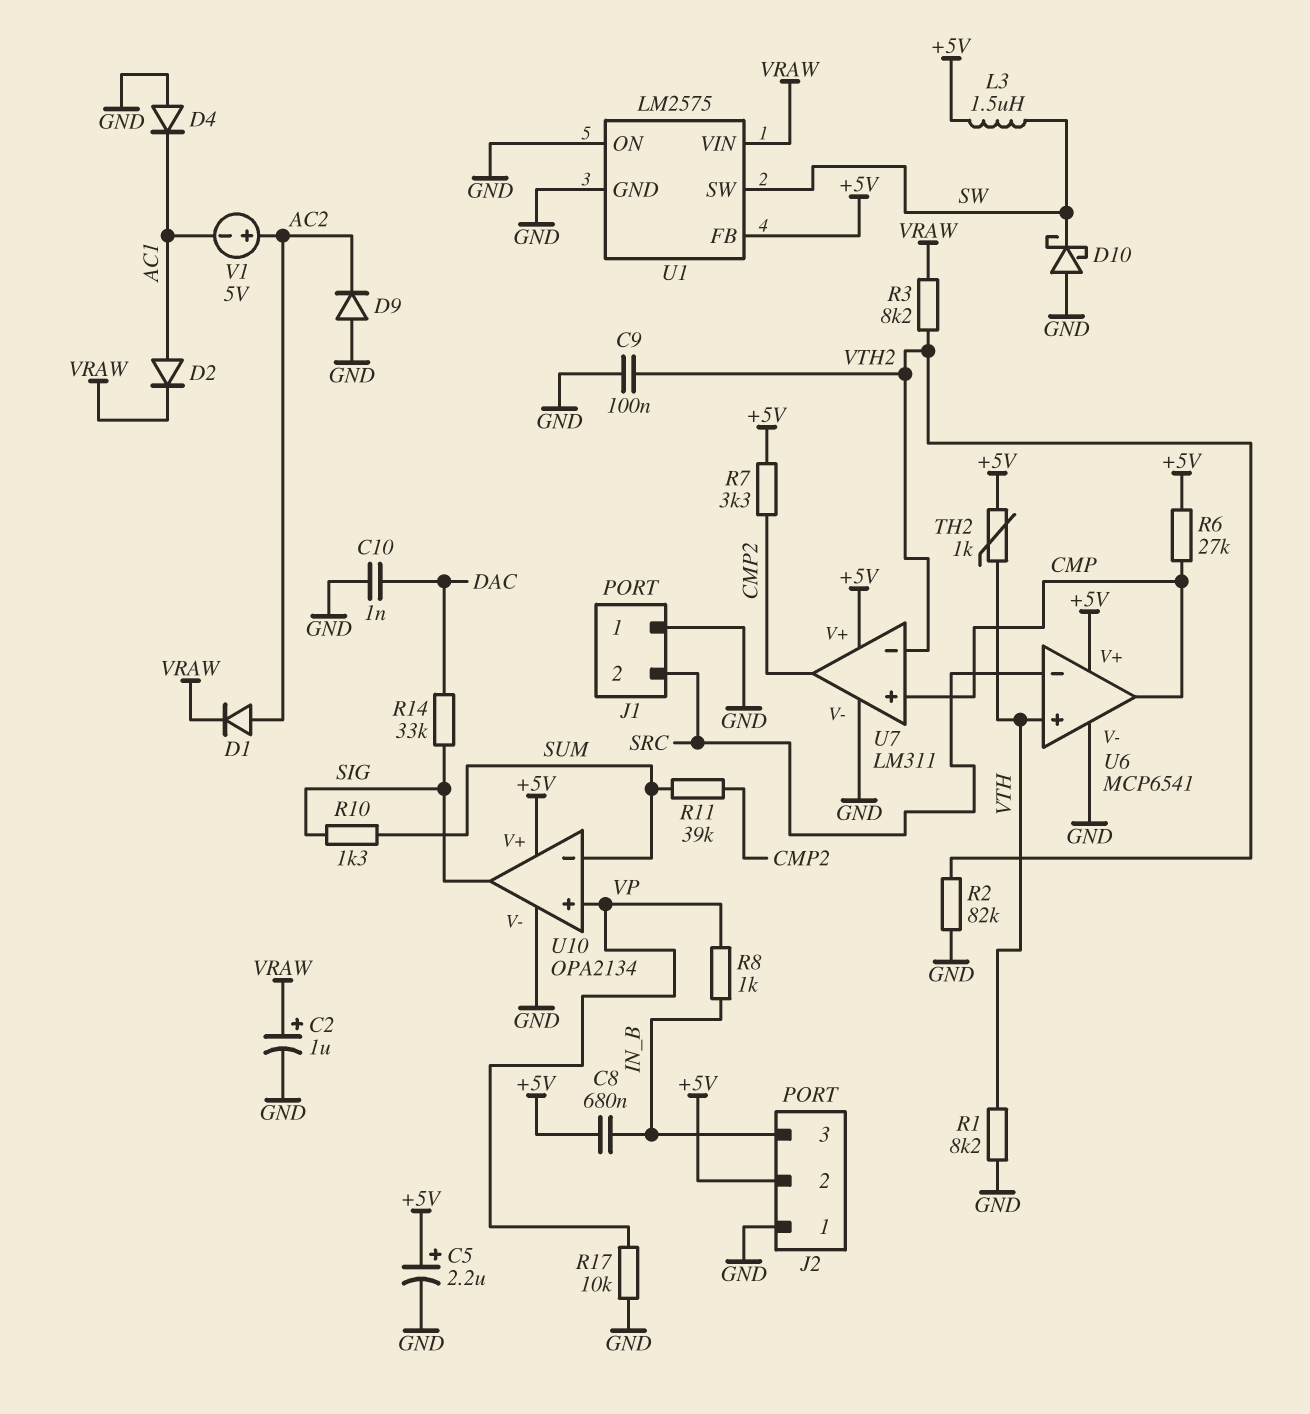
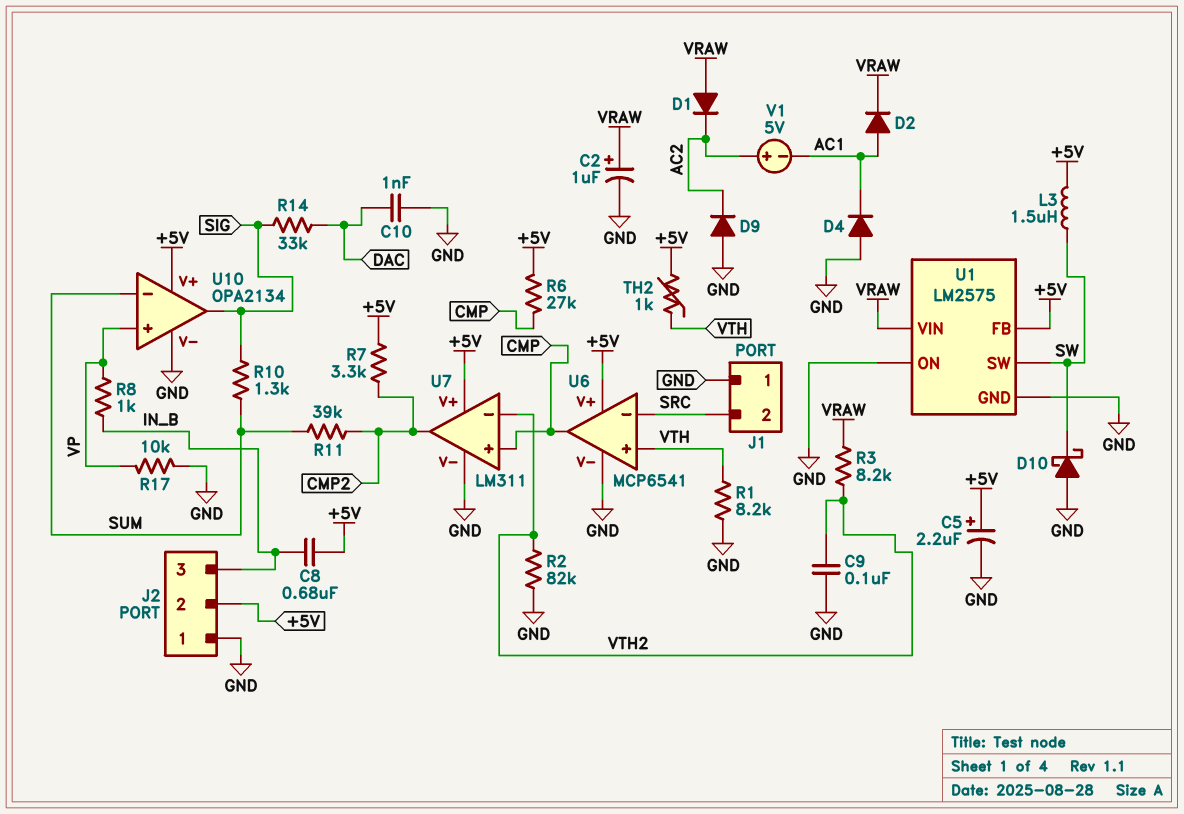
D1: diode (A AC2, K VRAW) -> diode (A VRAW, K AC2)

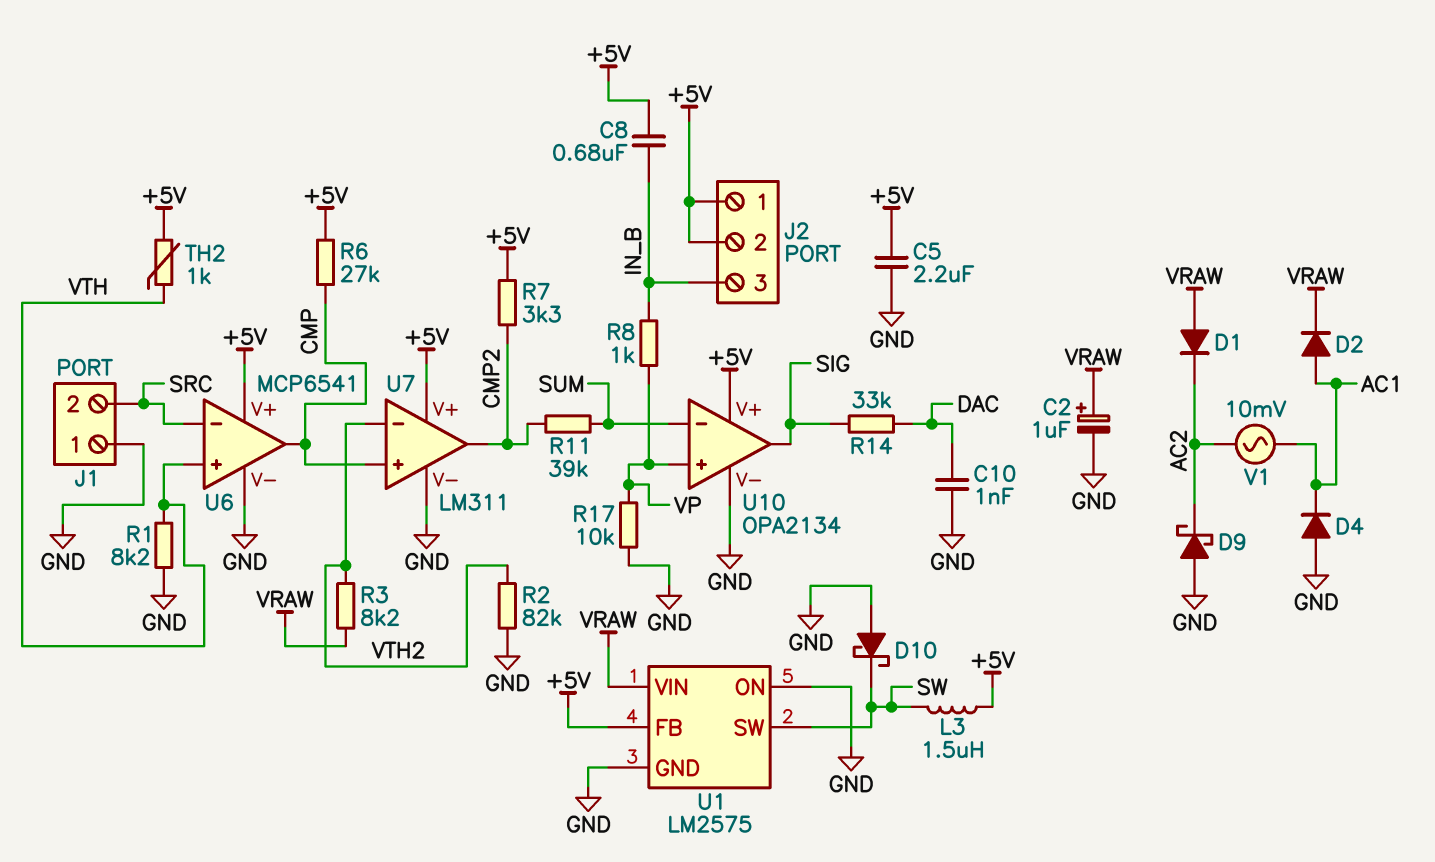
C5: 2.2uF (plus +5V, minus GND) -> 2.2uF (+5V, GND)
C9: 100nF (GND, VTH2) -> none
D9: diode (A GND, K AC2) -> schottky (A GND, K AC2)
J2 pin 1: GND -> +5V
R10: 1.3k (SIG, SUM) -> none
V1: 5V (plus AC2, minus AC1) -> AC 10mV (AC1, AC2)

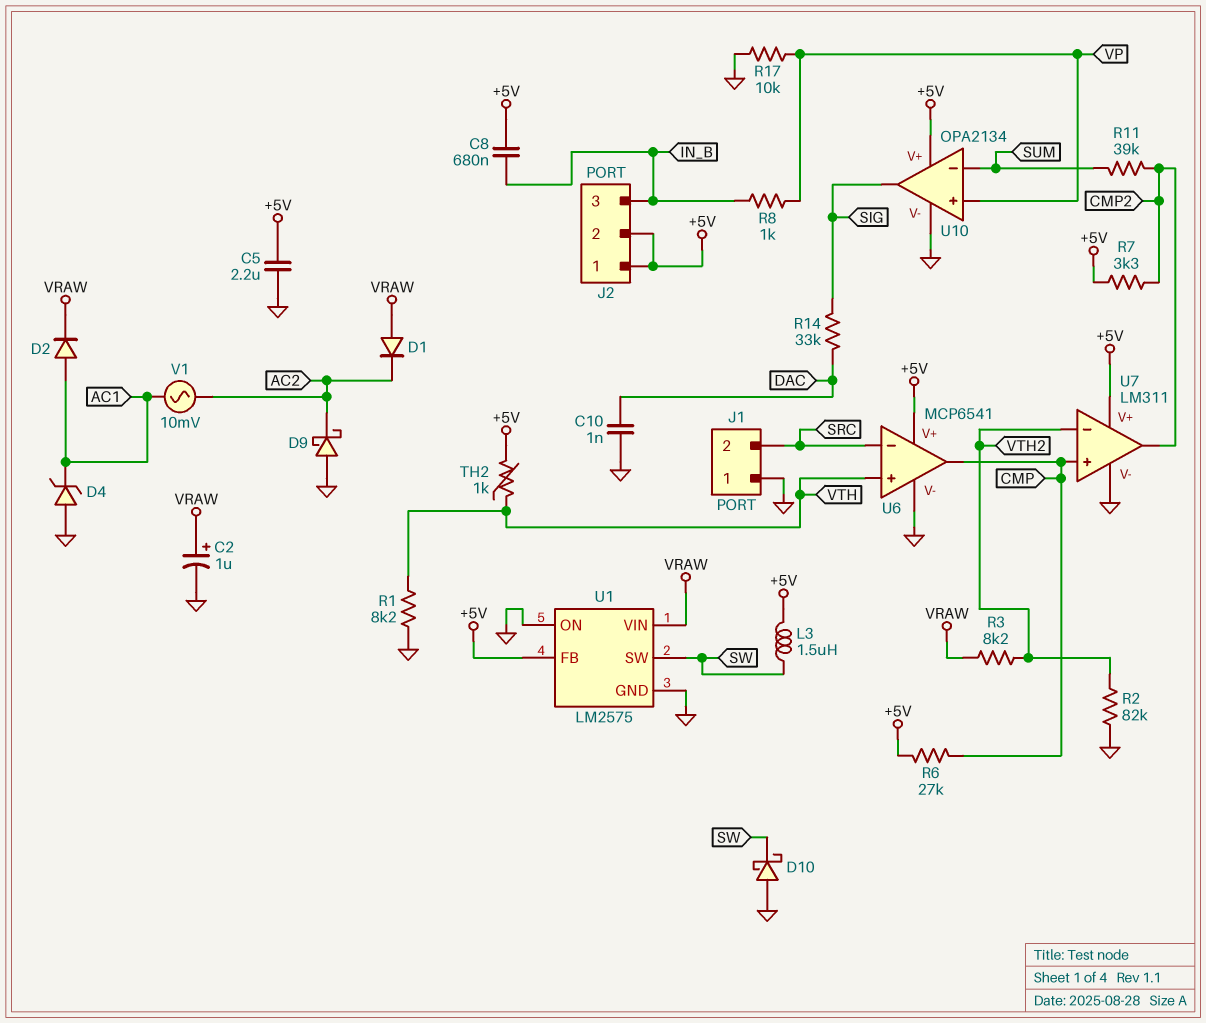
D4: diode (A GND, K AC1) -> zener (A GND, K AC1)

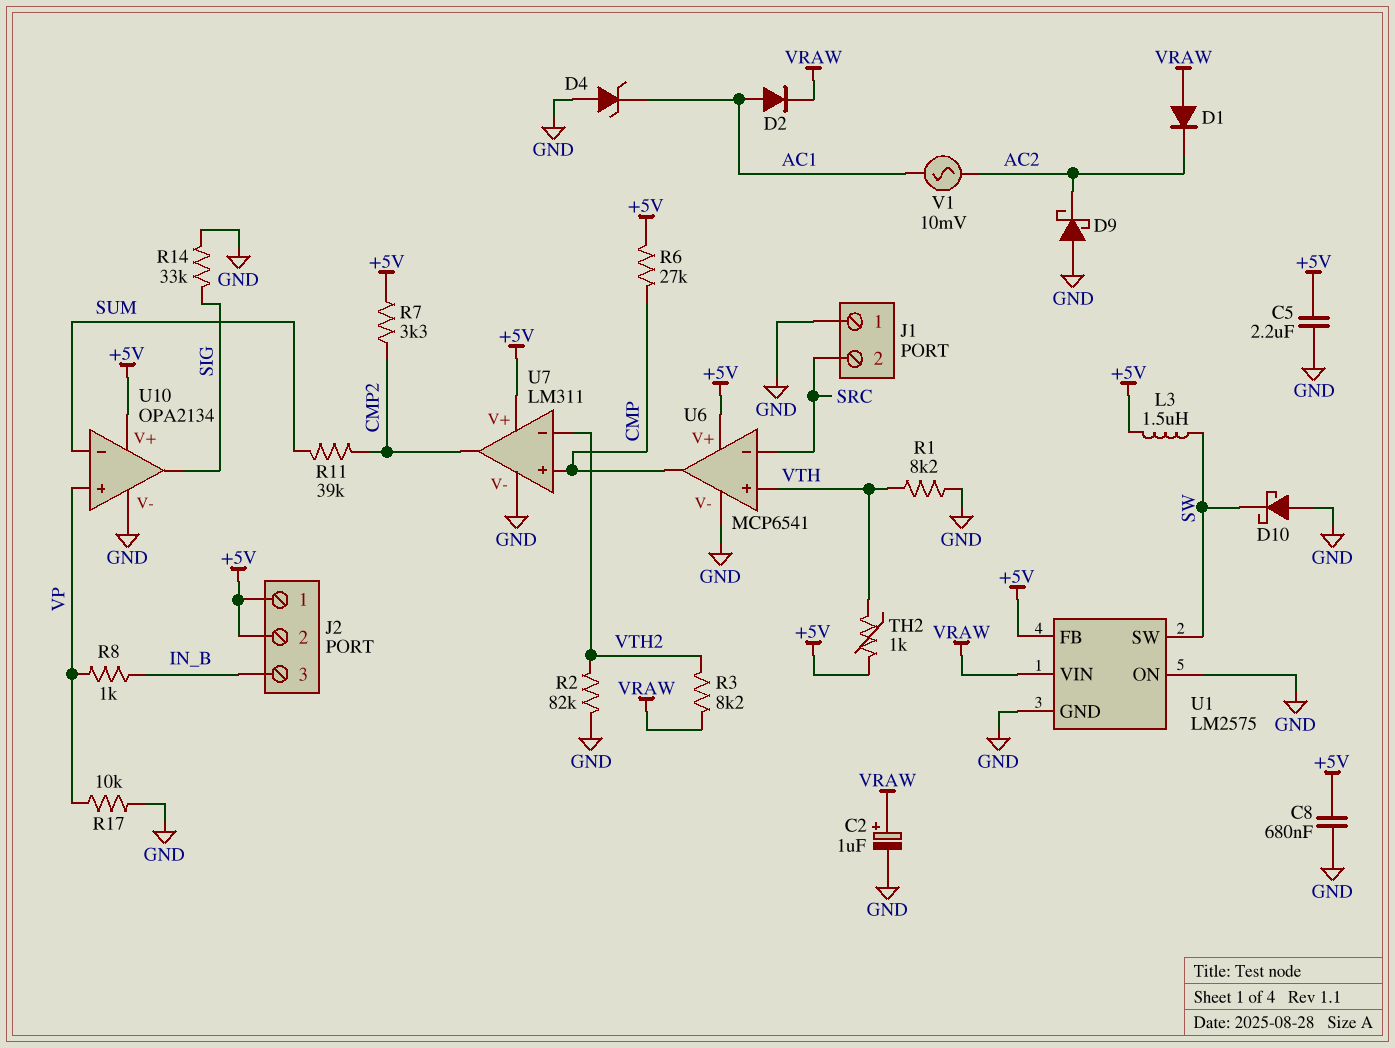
C8: 680nF (+5V, IN_B) -> 680nF (+5V, GND)
C10: 1nF (DAC, GND) -> none
R14: 33k (DAC, SIG) -> 33k (GND, SIG)

